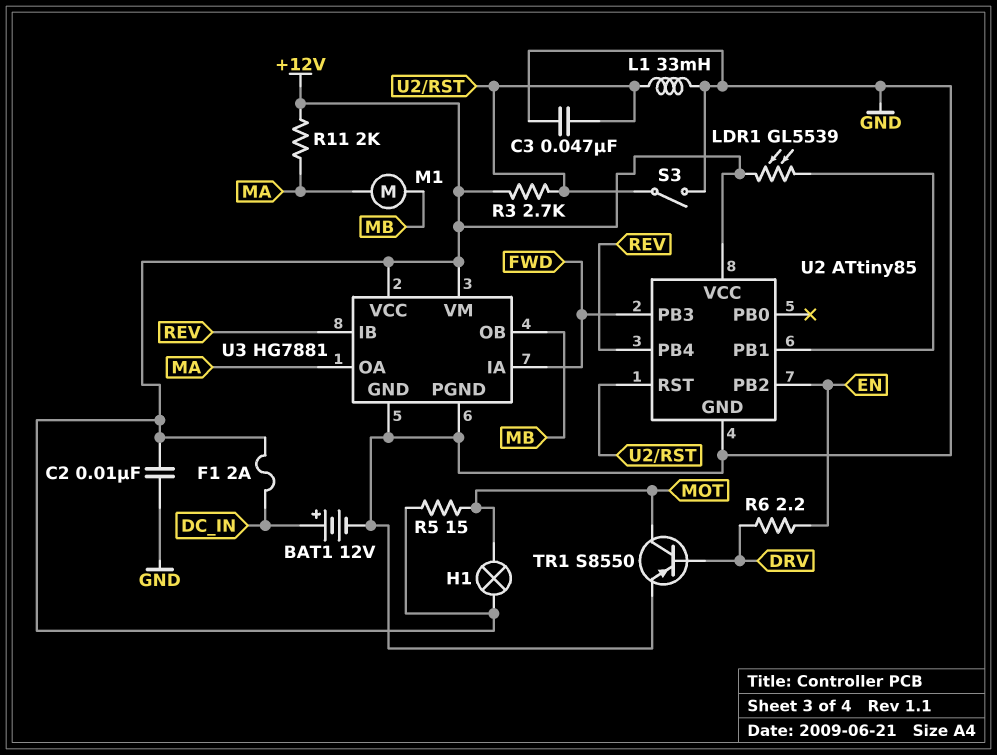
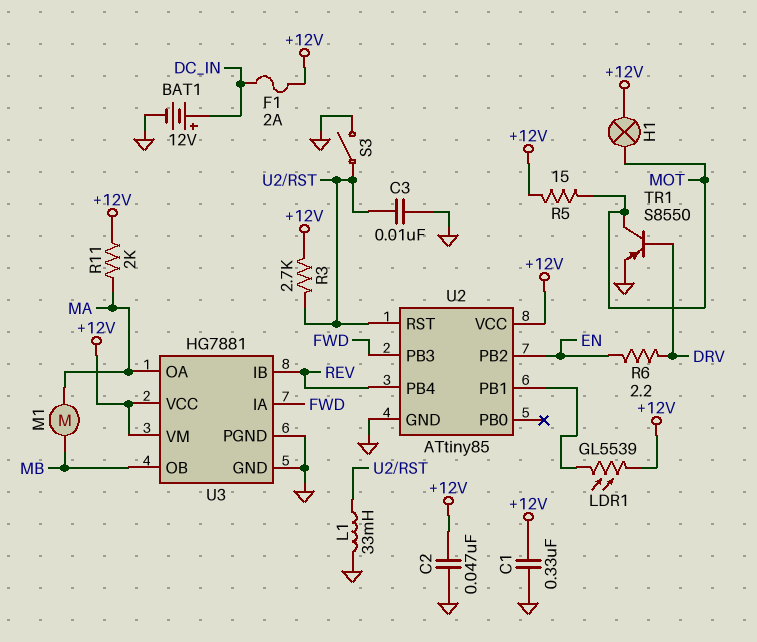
C1: none -> 330nF (+12V, GND)
C2: 10nF (+12V, GND) -> 47nF (+12V, GND)
C3: 47nF (GND, U2/RST) -> 10nF (GND, U2/RST)

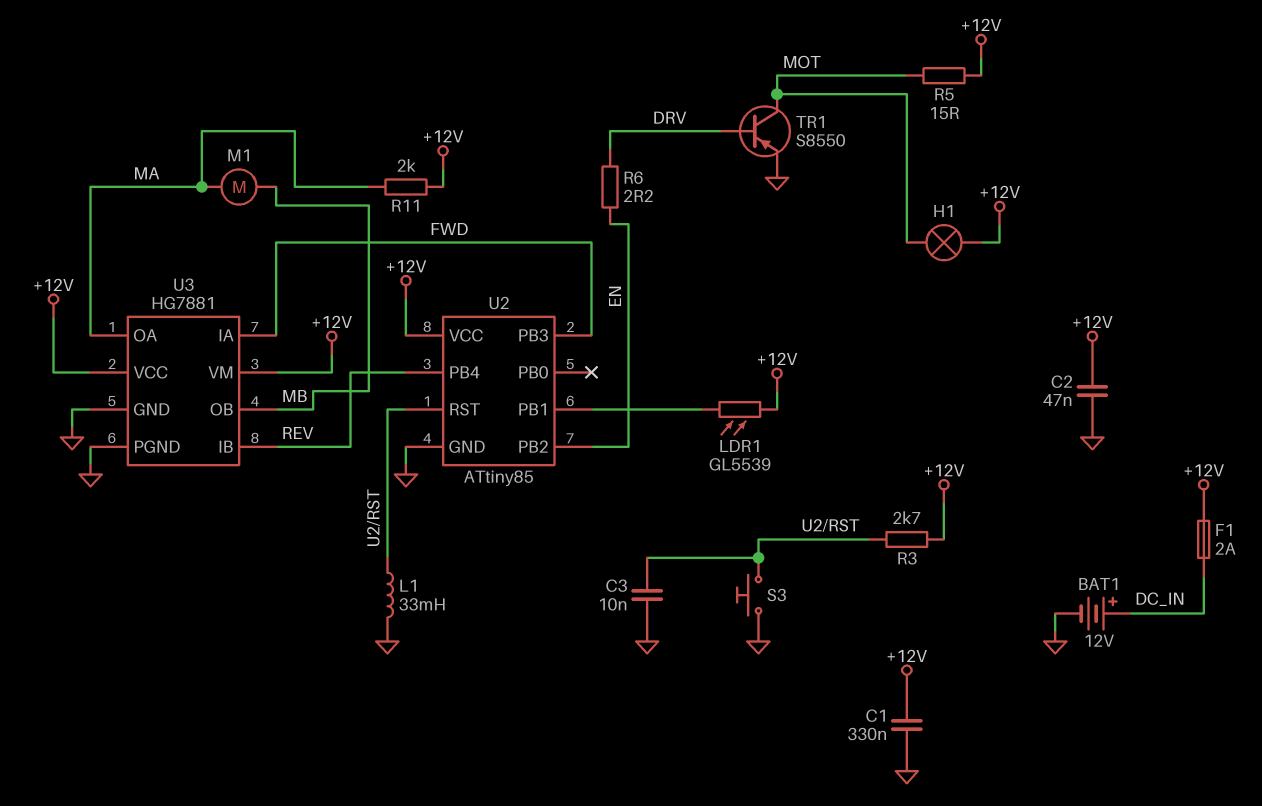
S3: switch (GND, U2/RST) -> button (GND, U2/RST)

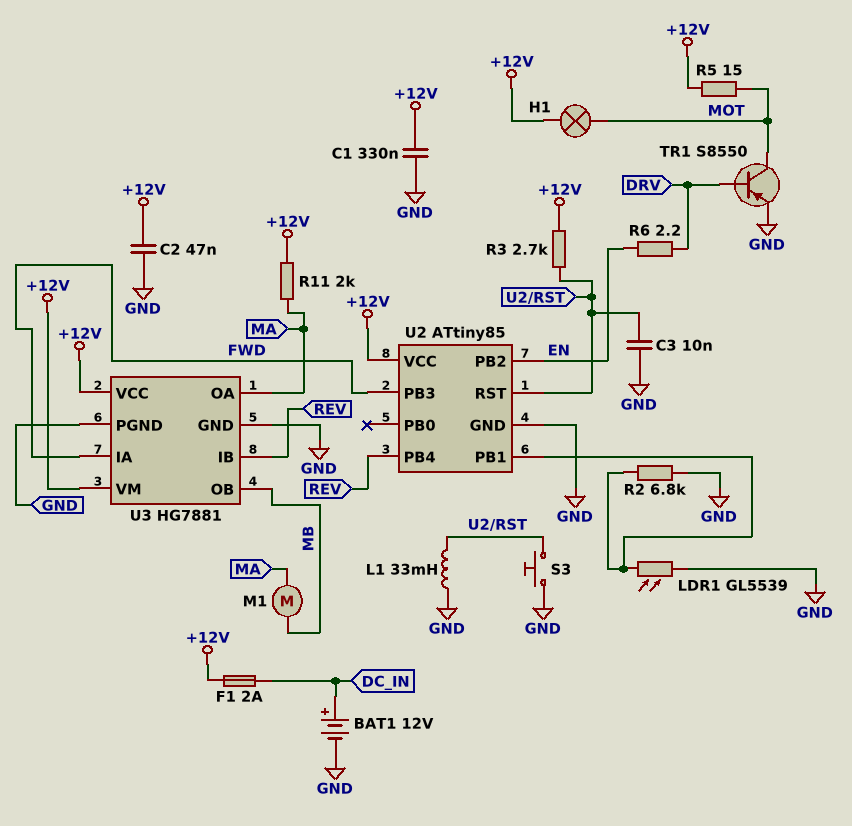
LDR1: GL5539 (+12V, U2/PB1) -> GL5539 (GND, U2/PB1)
R2: none -> 6.8k (GND, U2/PB1)

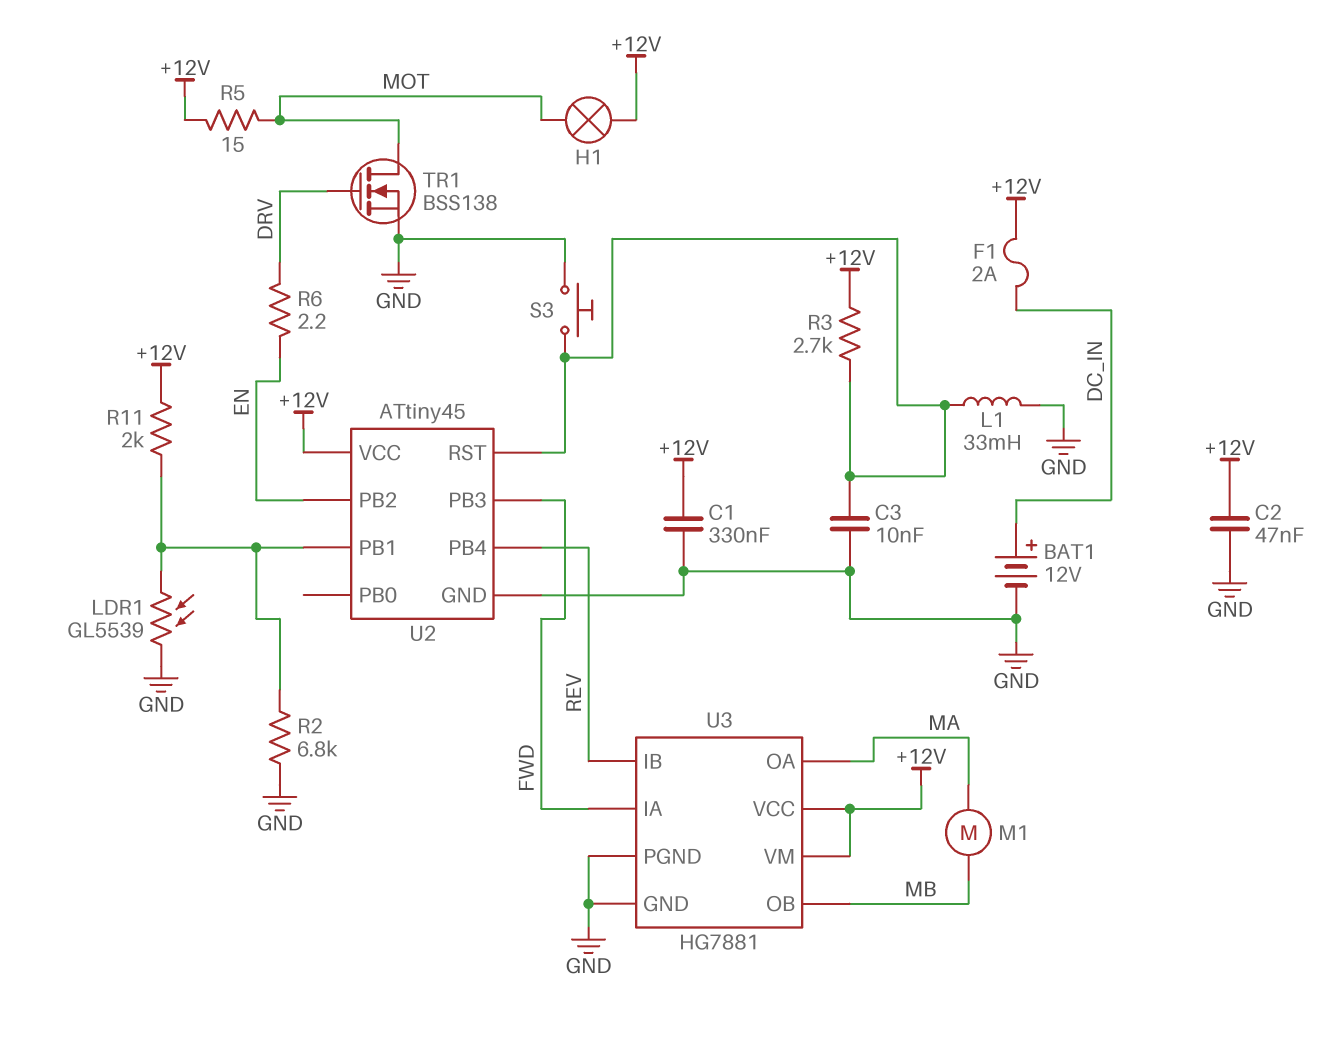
R11: 2k (+12V, MA) -> 2k (+12V, U2/PB1)
TR1: PNP S8550 (B DRV, C MOT, E GND) -> NMOS BSS138 (G DRV, D MOT, S GND)
U2: ATtiny85 -> ATtiny45

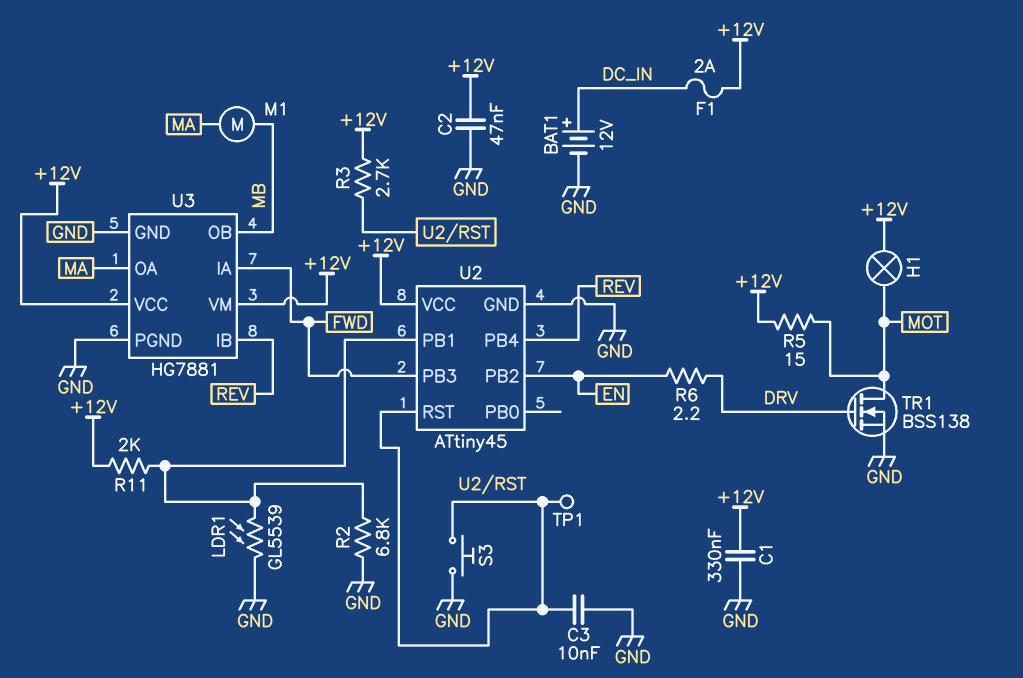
L1: 33mH (GND, U2/RST) -> none
TP1: none -> test point (U2/RST)

